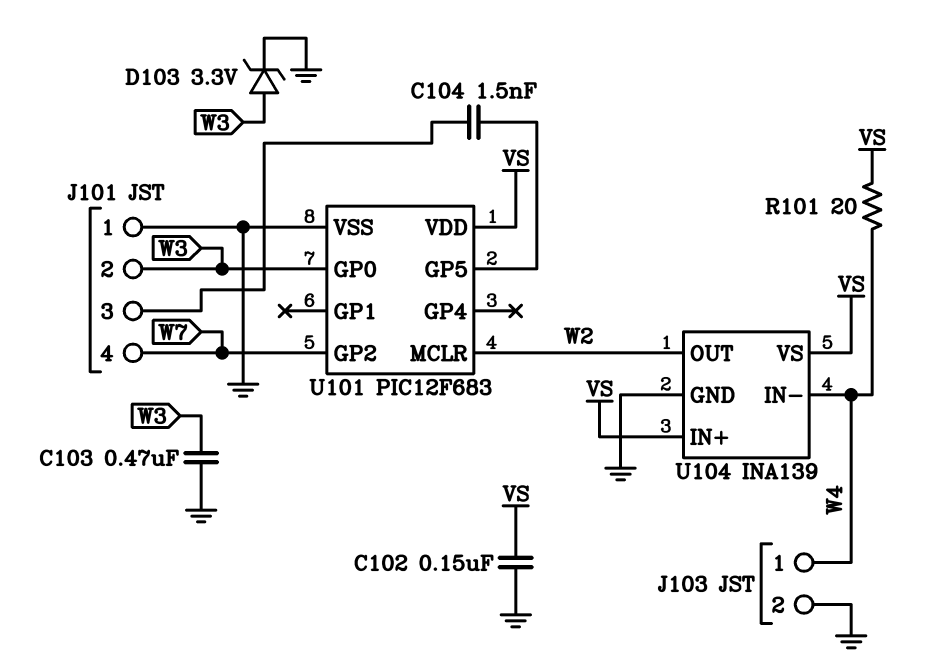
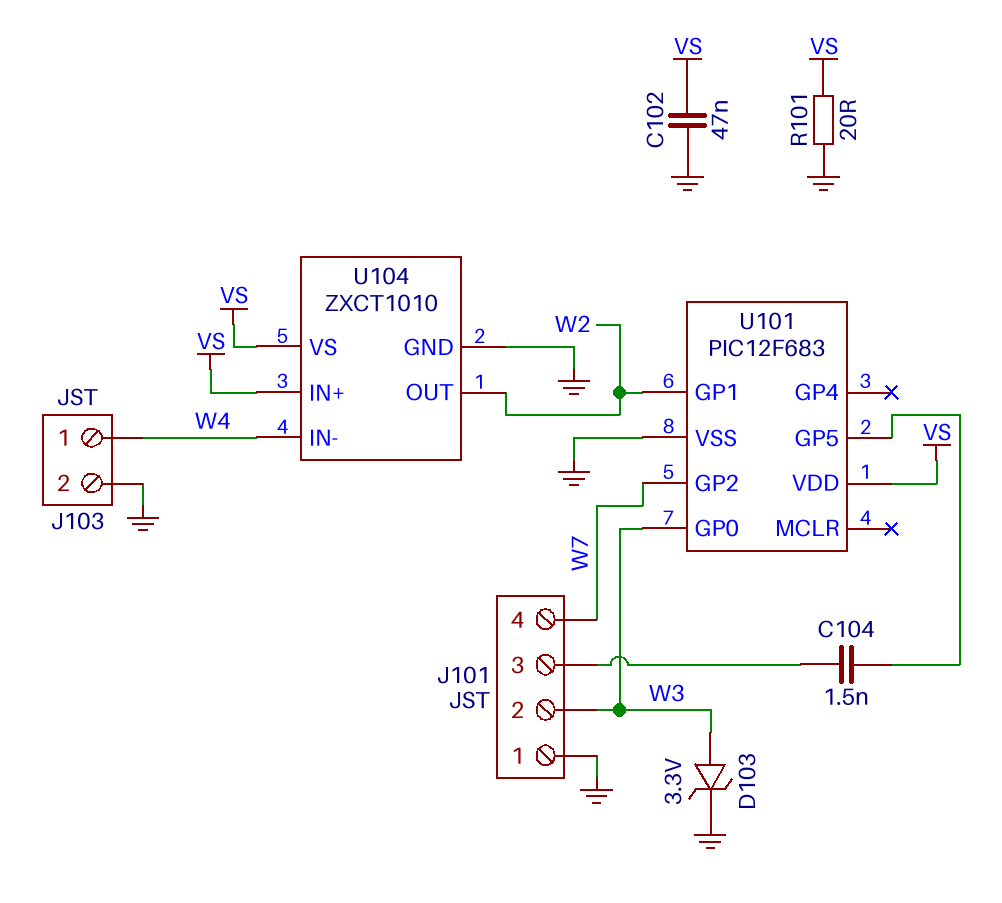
C102: 150nF (GND, VS) -> 47nF (GND, VS)
C103: 470nF (GND, W3) -> none
R101: 20 (VS, W4) -> 20 (GND, VS)
U101 pin GP1: none -> W2
U101 pin MCLR: W2 -> none
U104: INA139 -> ZXCT1010

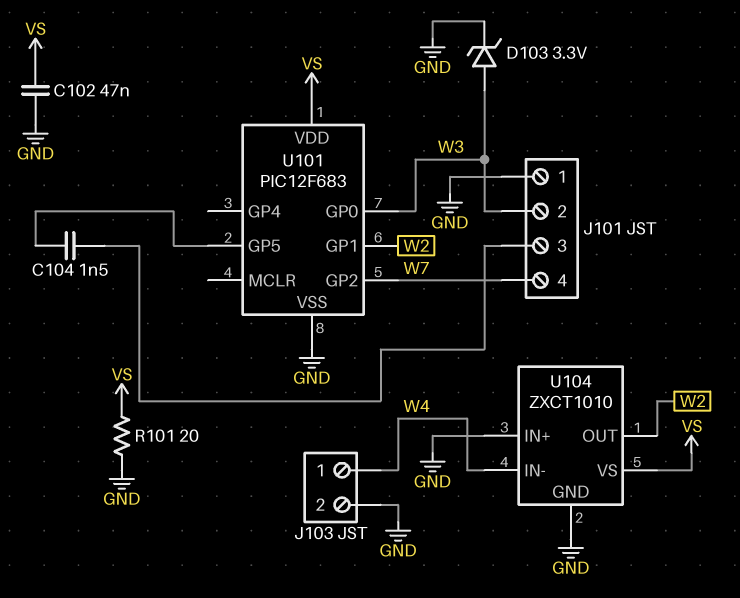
U104 pin IN+: VS -> GND

